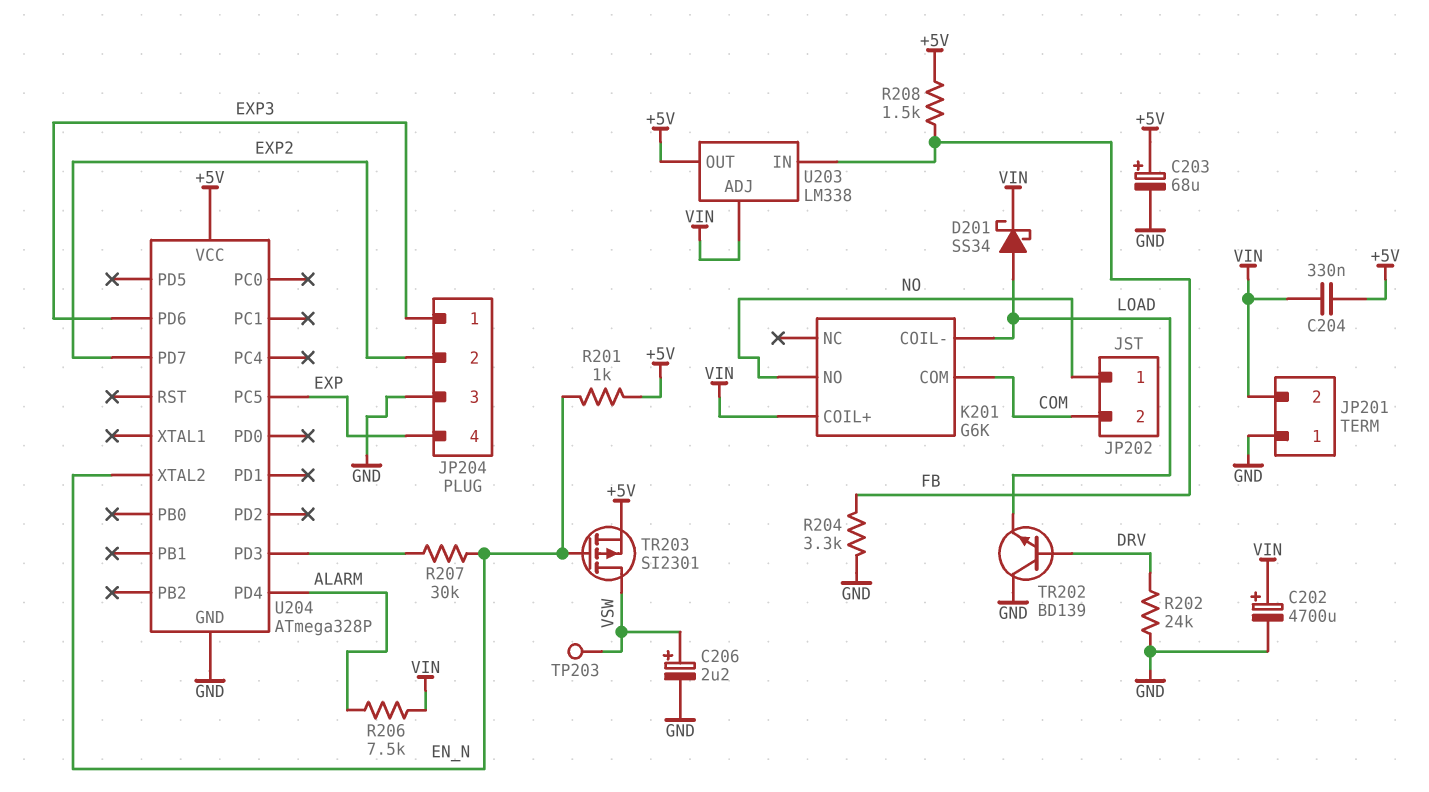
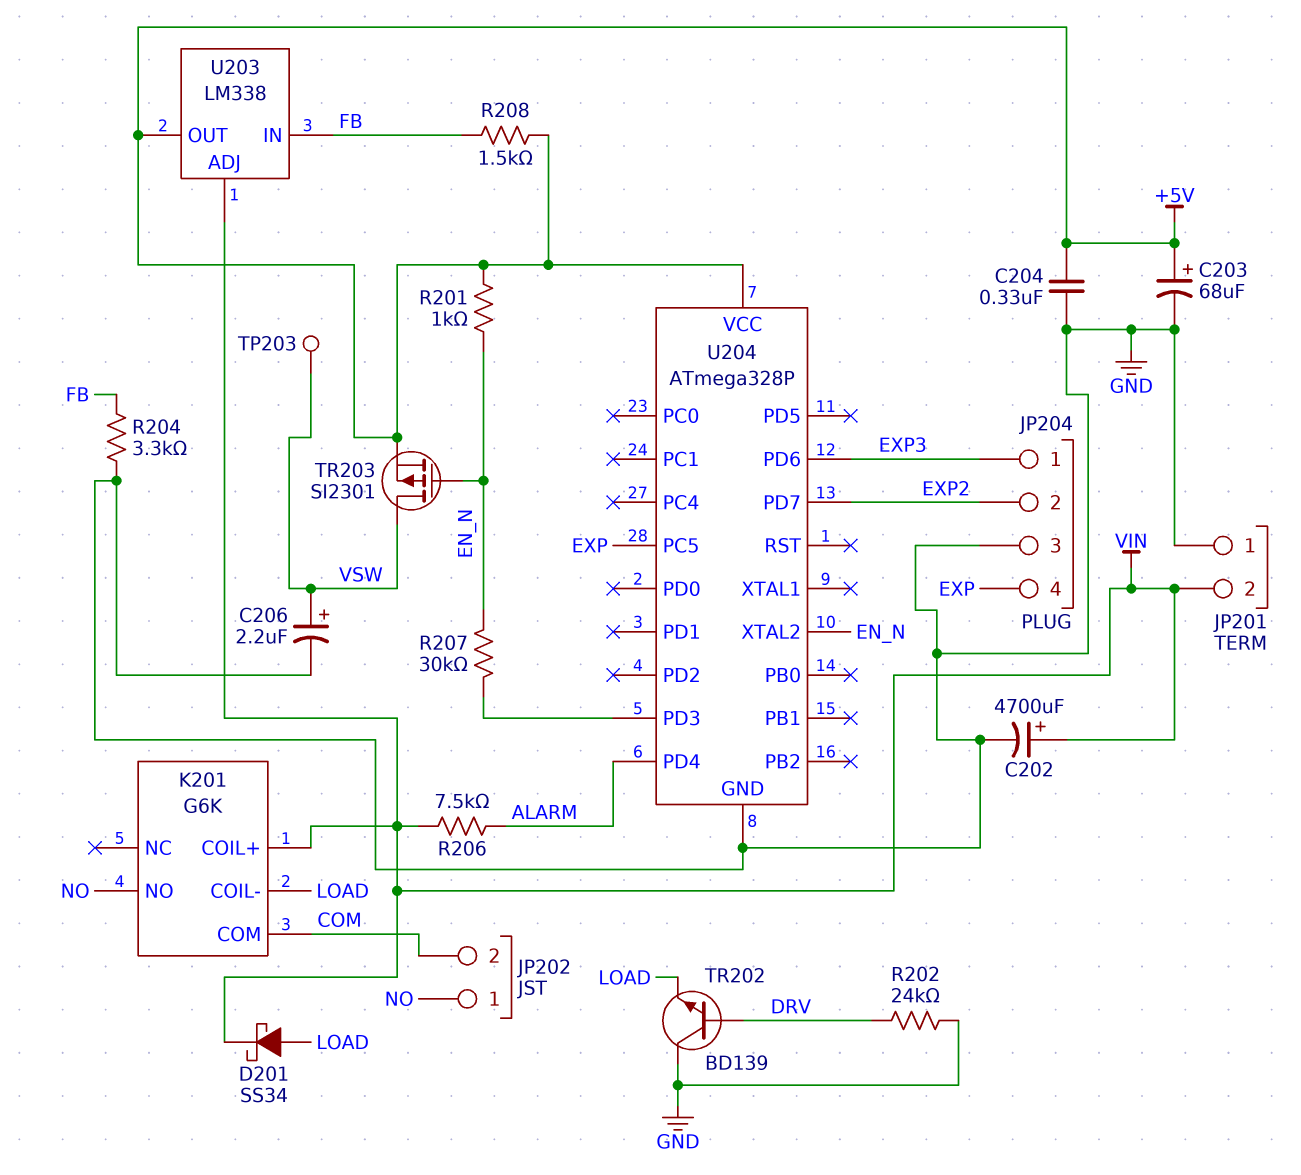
C204: 330nF (+5V, VIN) -> 330nF (+5V, GND)

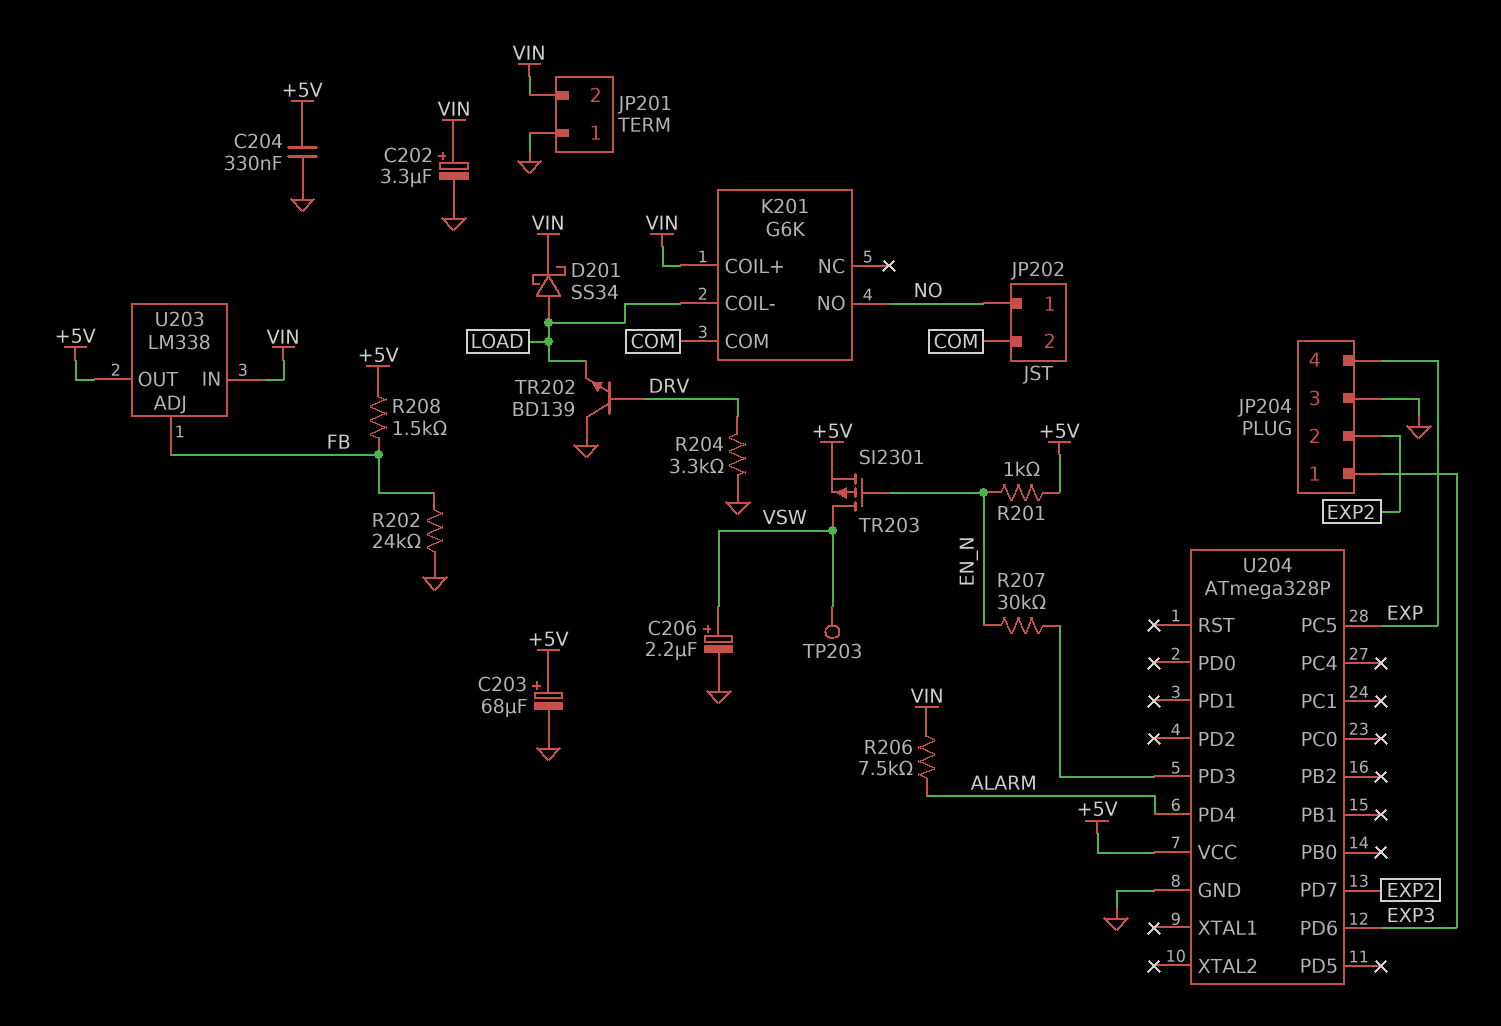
C202: 4700uF (plus VIN, minus GND) -> 3.3uF (plus VIN, minus GND)
R202: 24k (DRV, GND) -> 24k (FB, GND)
R204: 3.3k (FB, GND) -> 3.3k (DRV, GND)
U203 pin ADJ: VIN -> FB
U203 pin IN: FB -> VIN
U204 pin XTAL2: EN_N -> none

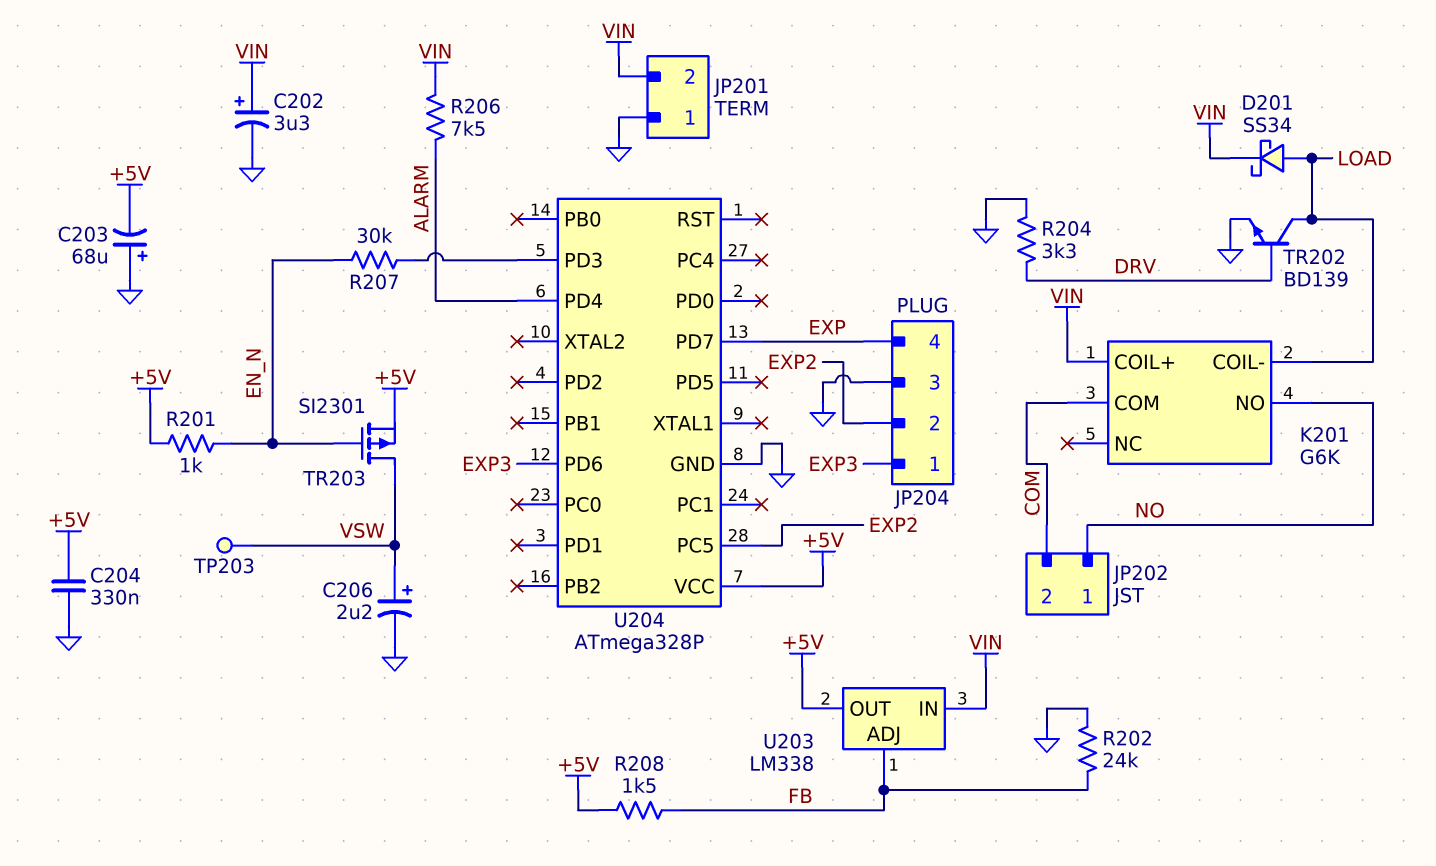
C203: 68uF (plus +5V, minus GND) -> 68uF (plus GND, minus +5V)
TR202: NPN BD139 (B DRV, C GND, E LOAD) -> NPN BD139 (B DRV, C LOAD, E GND)
U204 pin PC5: EXP -> EXP2
U204 pin PD7: EXP2 -> EXP

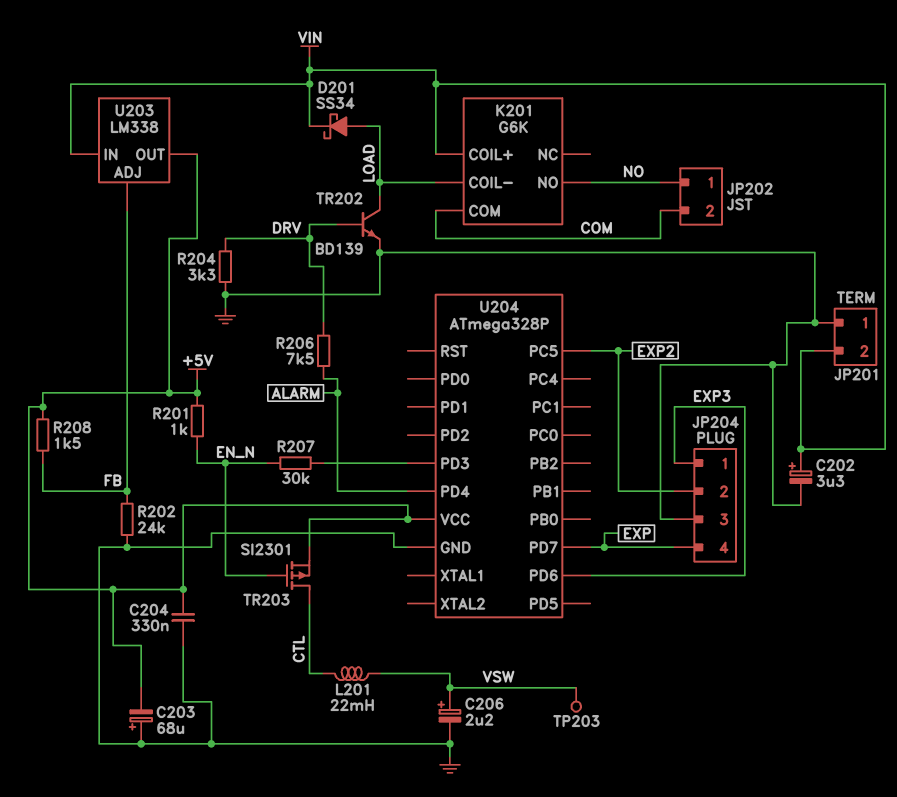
L201: none -> 22mH (CTL, VSW)
R206: 7.5k (ALARM, VIN) -> 7.5k (ALARM, DRV)
TR203: PMOS SI2301 (G EN_N, D VSW, S +5V) -> PMOS SI2301 (G EN_N, D CTL, S +5V)

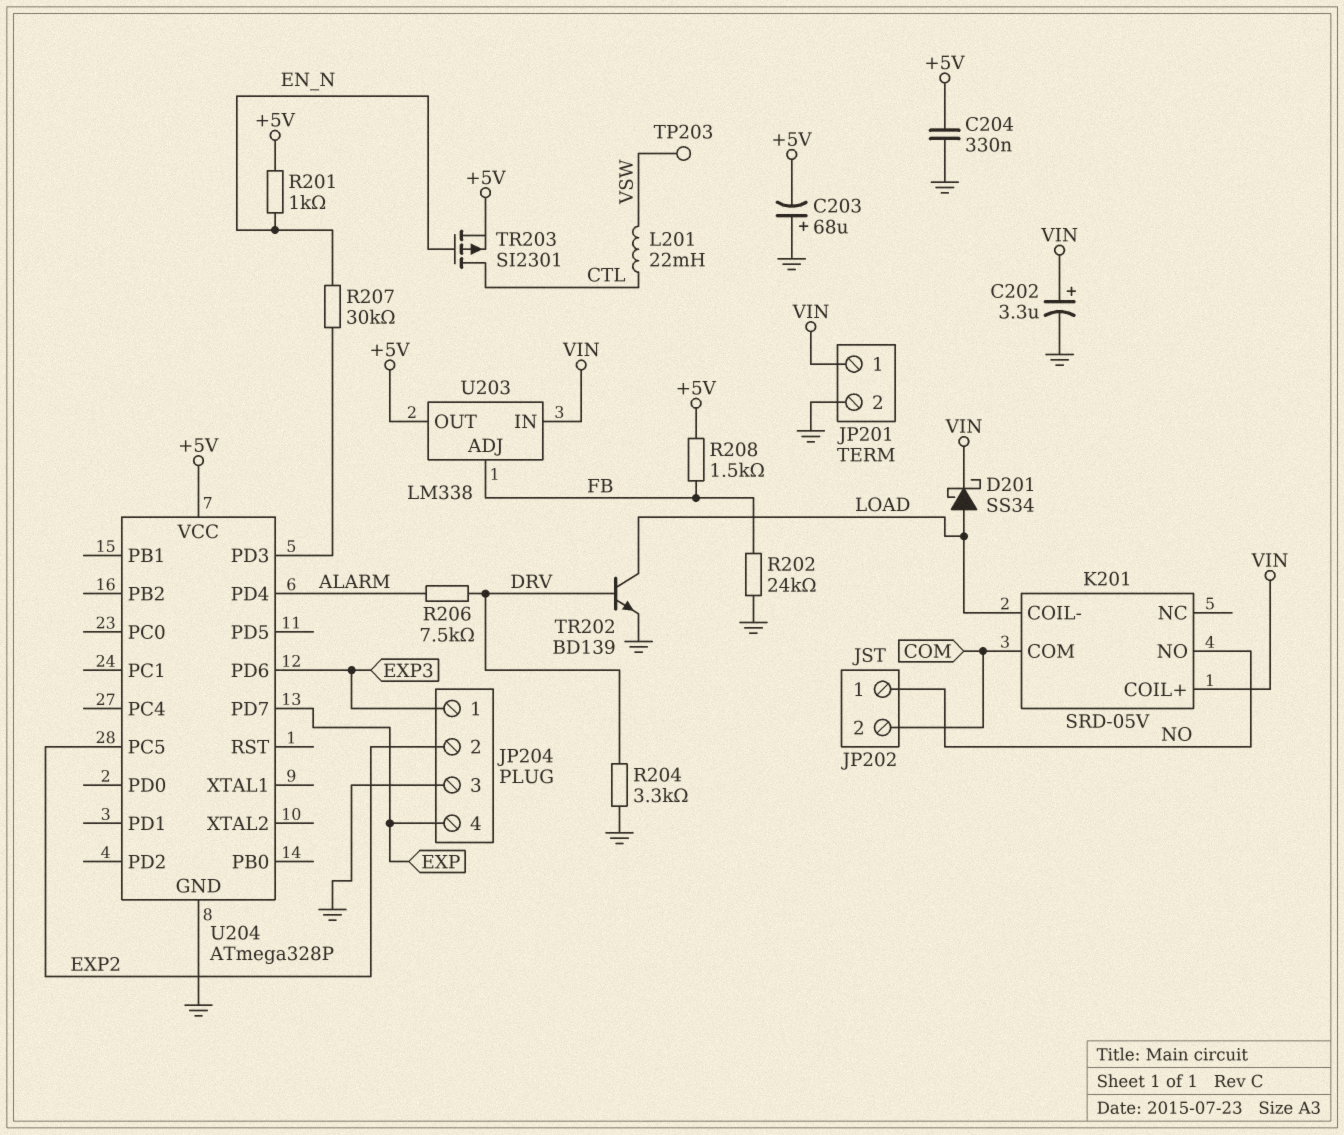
C206: 2.2uF (plus VSW, minus GND) -> none
JP201 pin 1: GND -> VIN
JP201 pin 2: VIN -> GND
K201: G6K -> SRD-05V

